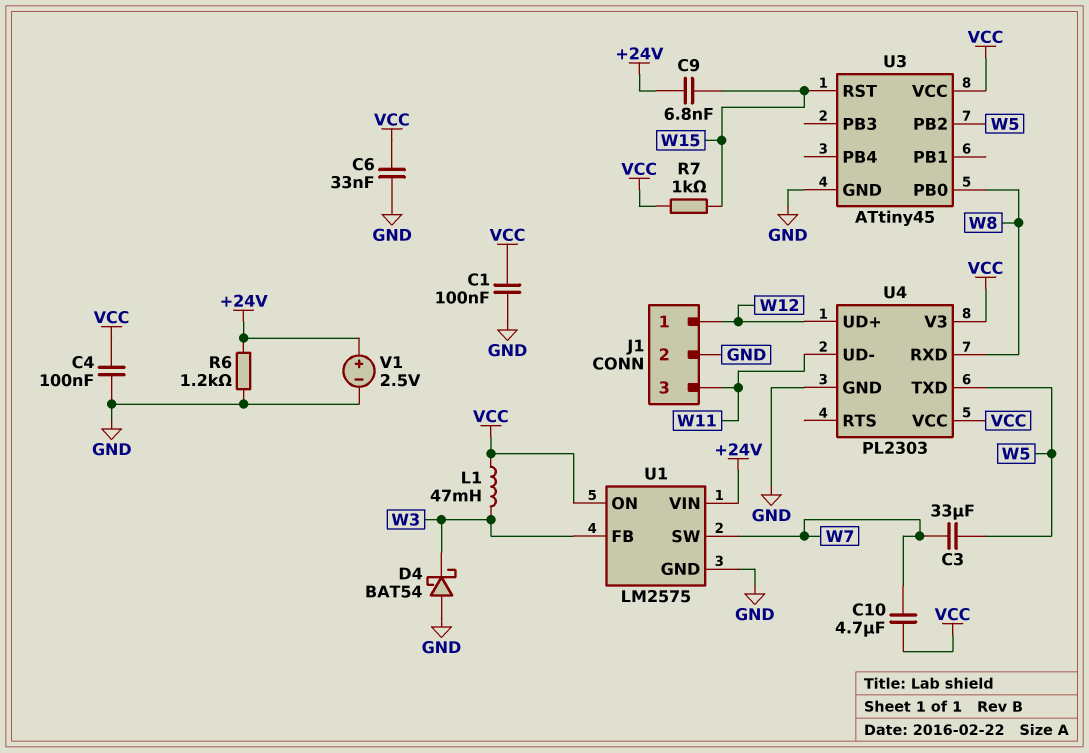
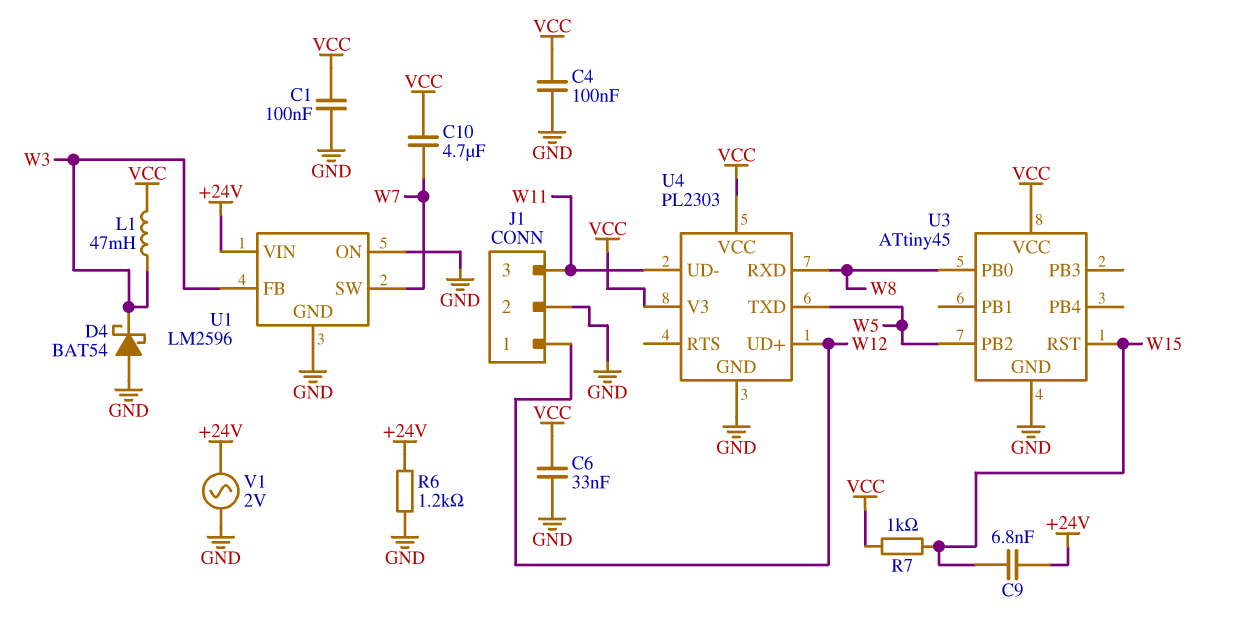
C3: 33uF (W5, W7) -> none
U1: LM2575 -> LM2596
U1 pin ON: VCC -> GND
V1: 2.5V (plus +24V, minus GND) -> AC 2V (+24V, GND)

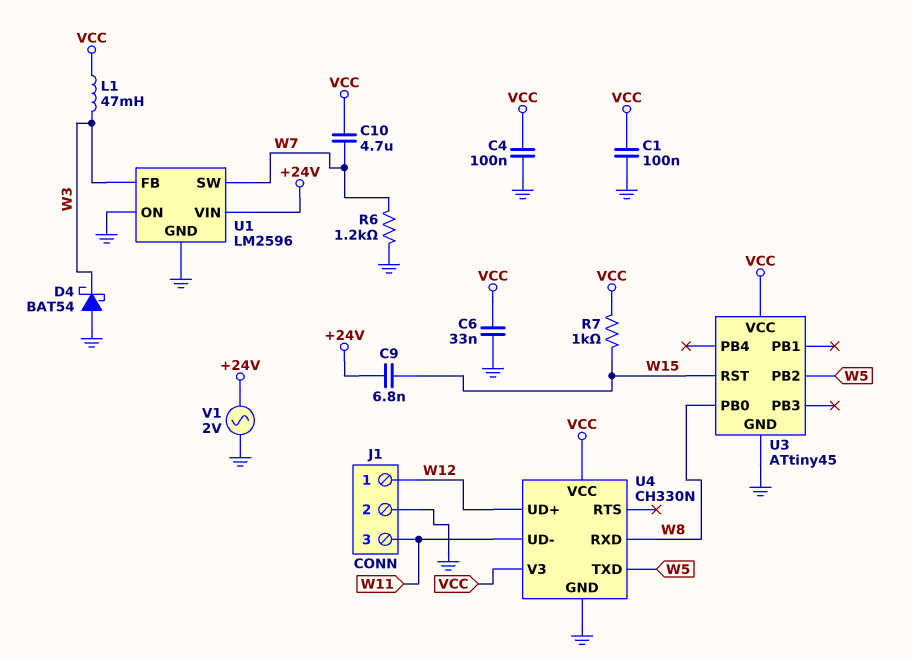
R6: 1.2k (+24V, GND) -> 1.2k (GND, W7)
U4: PL2303 -> CH330N

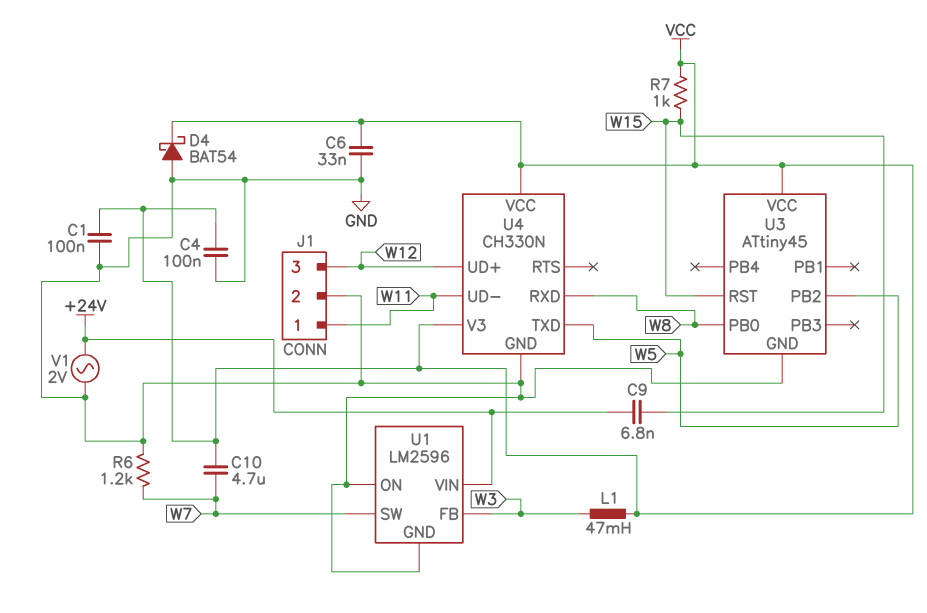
D4: schottky BAT54 (A GND, K W3) -> schottky BAT54 (A GND, K VCC)
J1 pin 1: W12 -> W11
J1 pin 3: W11 -> W12

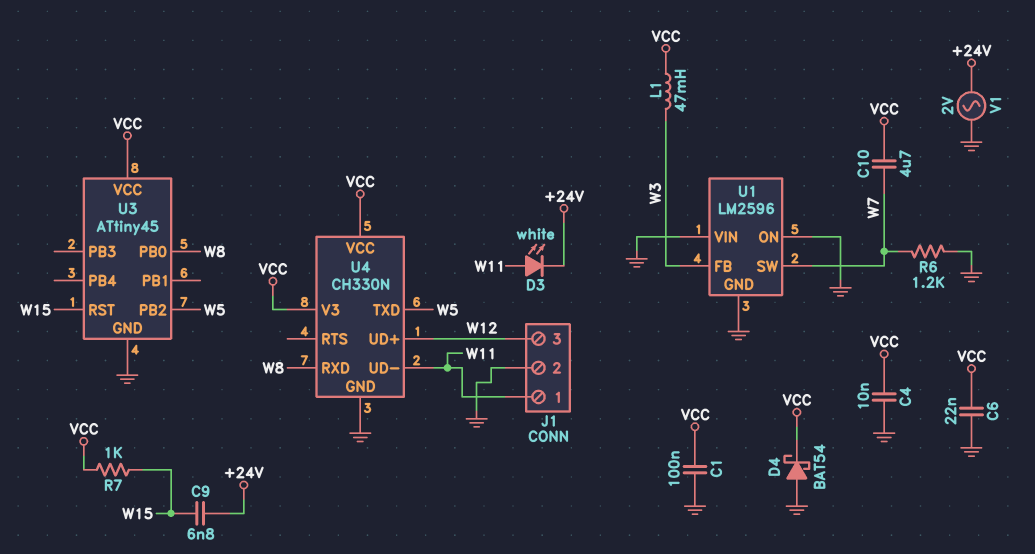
C4: 100nF (GND, VCC) -> 10nF (GND, VCC)
C6: 33nF (GND, VCC) -> 22nF (GND, VCC)
D3: none -> LED white (A W11, K +24V)
U1 pin VIN: +24V -> GND

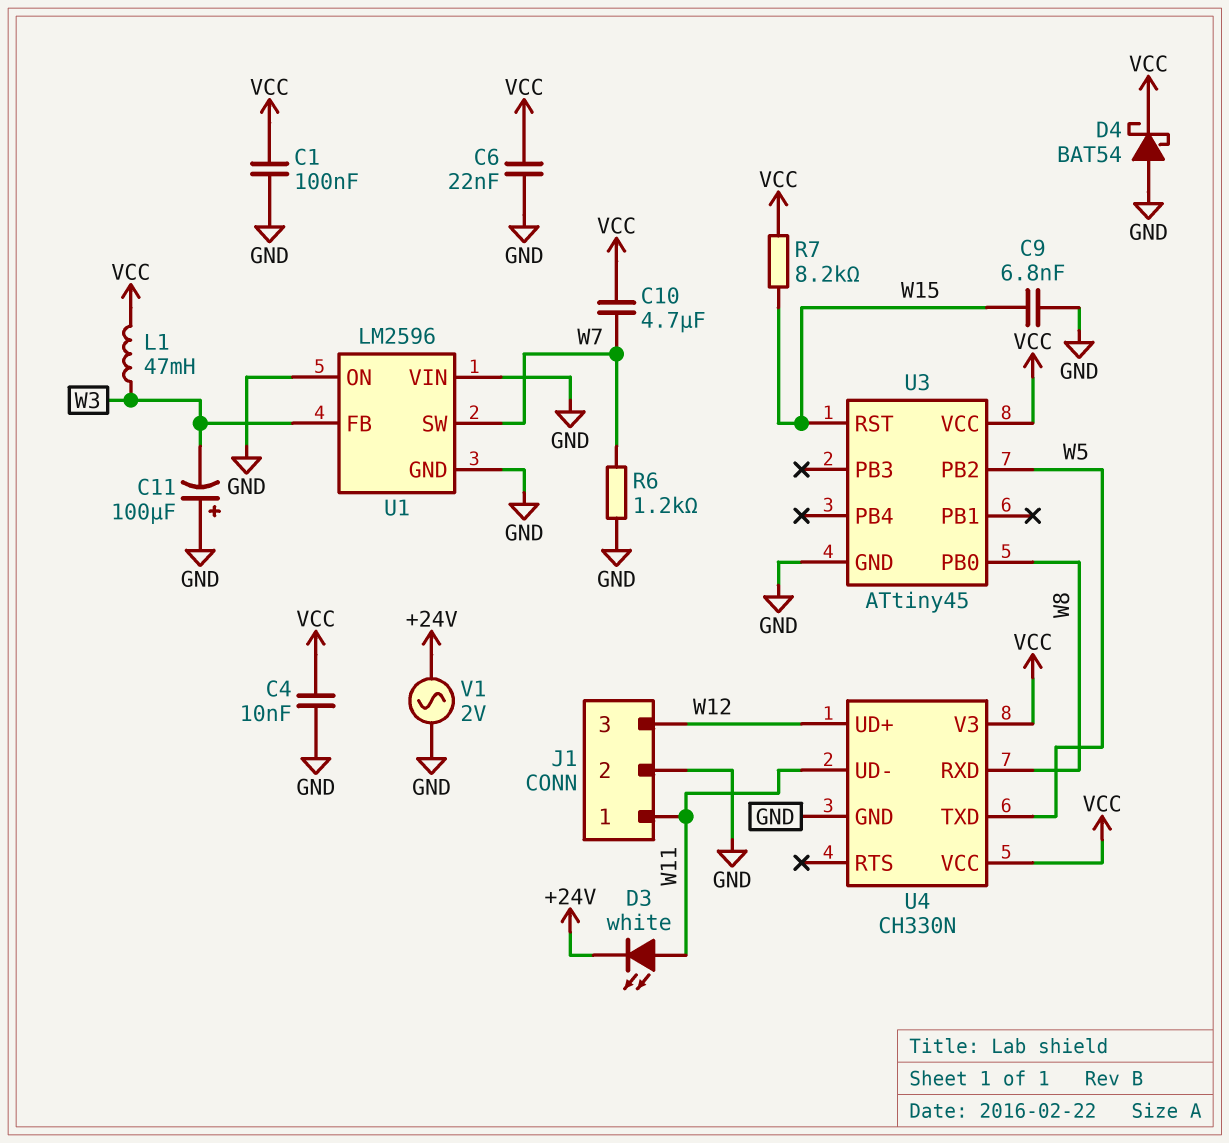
C9: 6.8nF (+24V, W15) -> 6.8nF (GND, W15)
C11: none -> 100uF (plus GND, minus W3)
R7: 1k (VCC, W15) -> 8.2k (VCC, W15)

